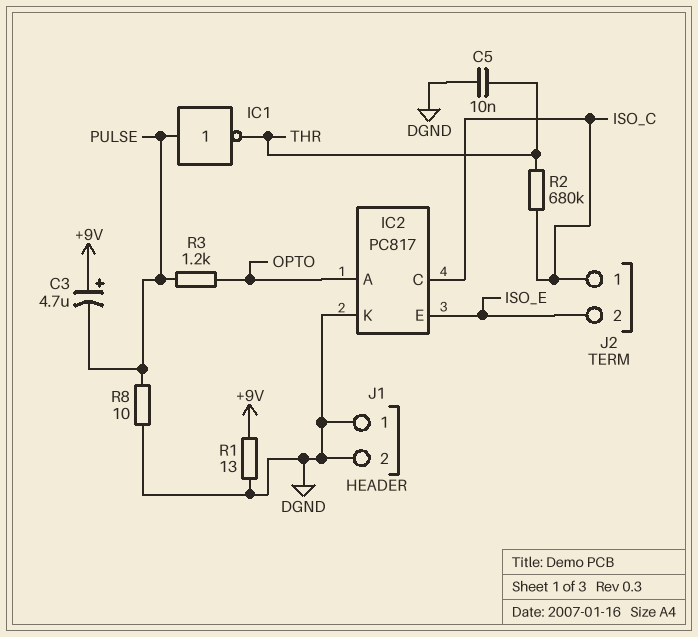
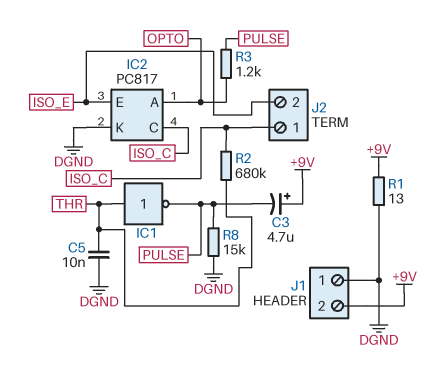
IC1: NOT (in PULSE, out THR) -> NOT (in THR, out PULSE)
J1 pin 2: DGND -> +9V
R8: 10 (DGND, PULSE) -> 15k (DGND, PULSE)

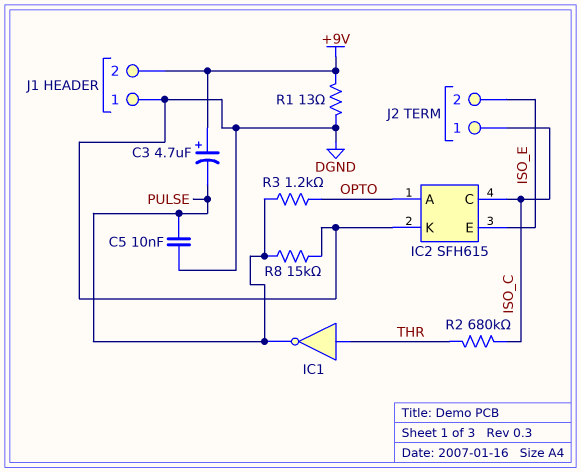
C5: 10nF (DGND, THR) -> 10nF (DGND, PULSE)
IC2: PC817 -> SFH615

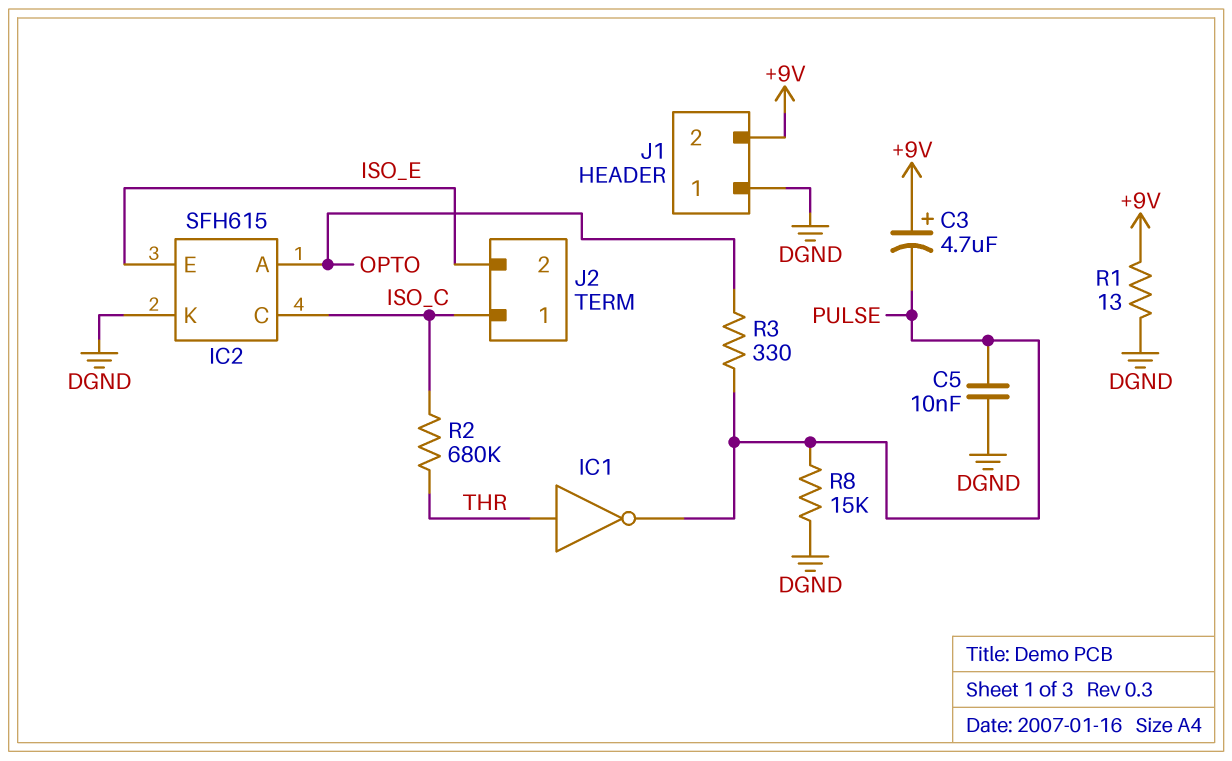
R3: 1.2k (OPTO, PULSE) -> 330 (OPTO, PULSE)

